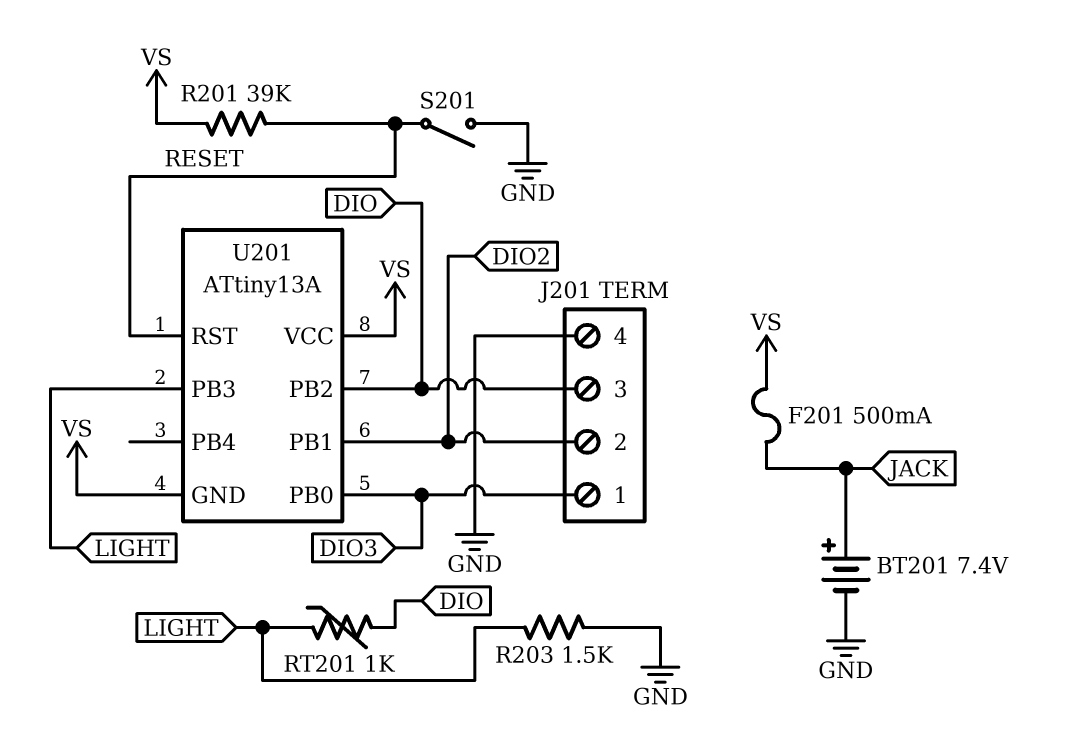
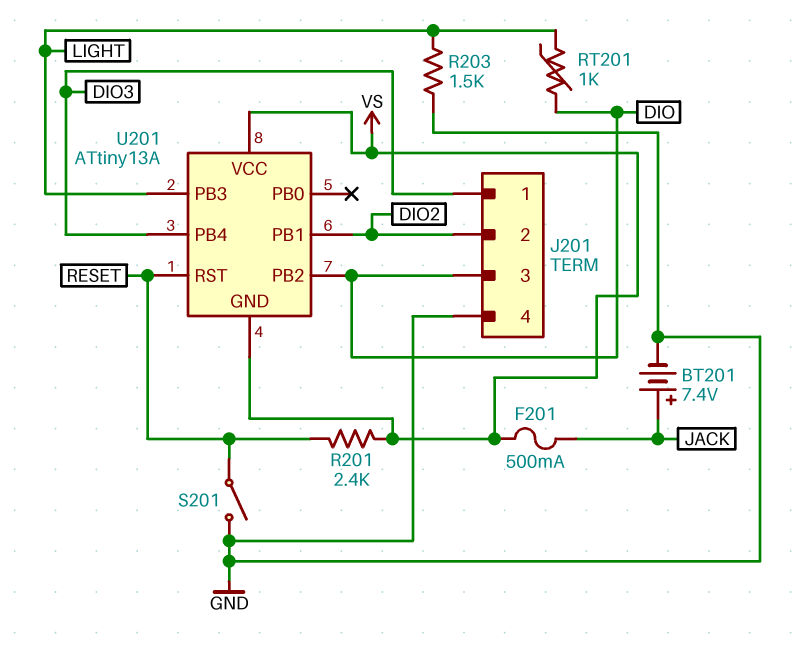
R201: 39k (RESET, VS) -> 2.4k (RESET, VS)
U201 pin PB0: DIO3 -> none
U201 pin PB4: none -> DIO3

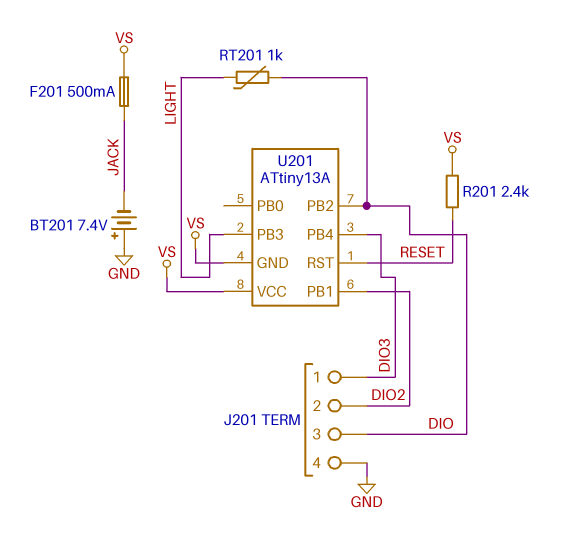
BT201: 7.4V (plus JACK, minus GND) -> 7.4V (plus GND, minus JACK)
R203: 1.5k (GND, LIGHT) -> none
S201: switch (GND, RESET) -> none

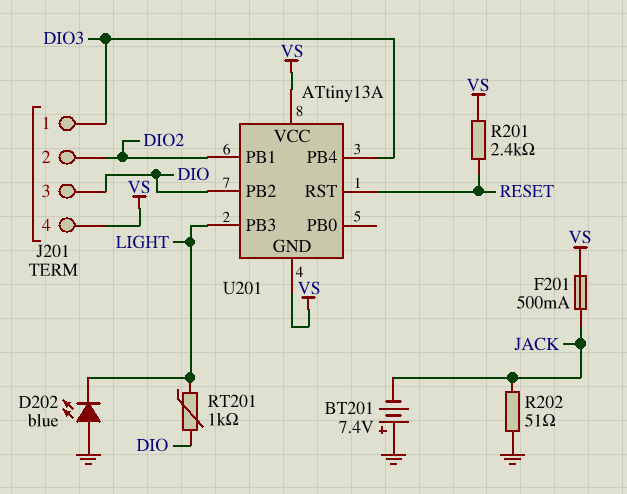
D202: none -> LED blue (A GND, K LIGHT)
J201 pin 4: GND -> VS
R202: none -> 51 (GND, JACK)

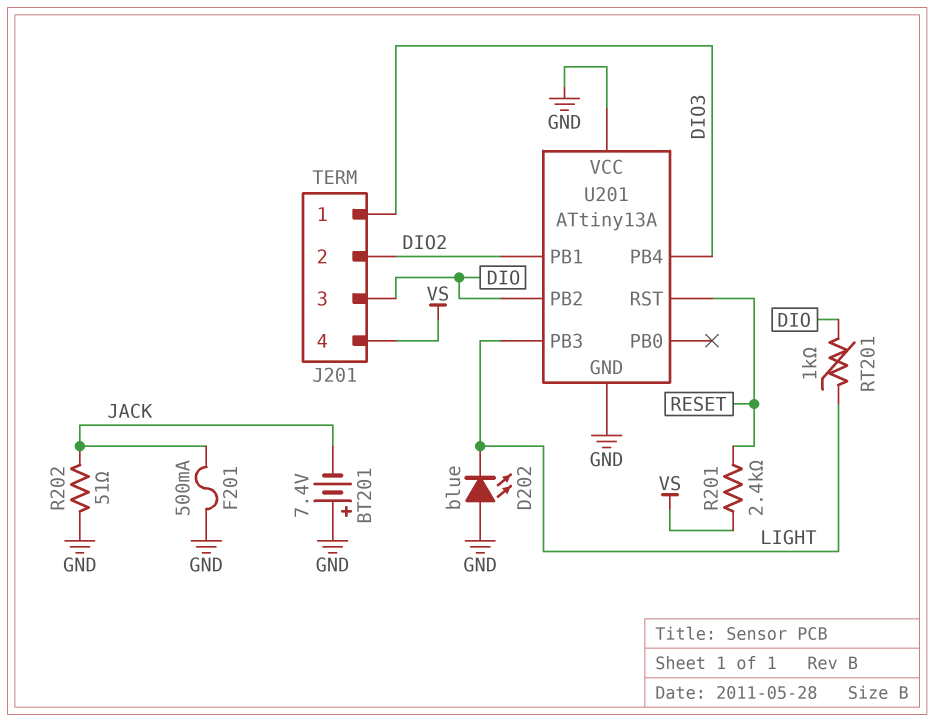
F201: 500mA (JACK, VS) -> 500mA (GND, JACK)
U201 pin GND: VS -> GND
U201 pin VCC: VS -> GND

